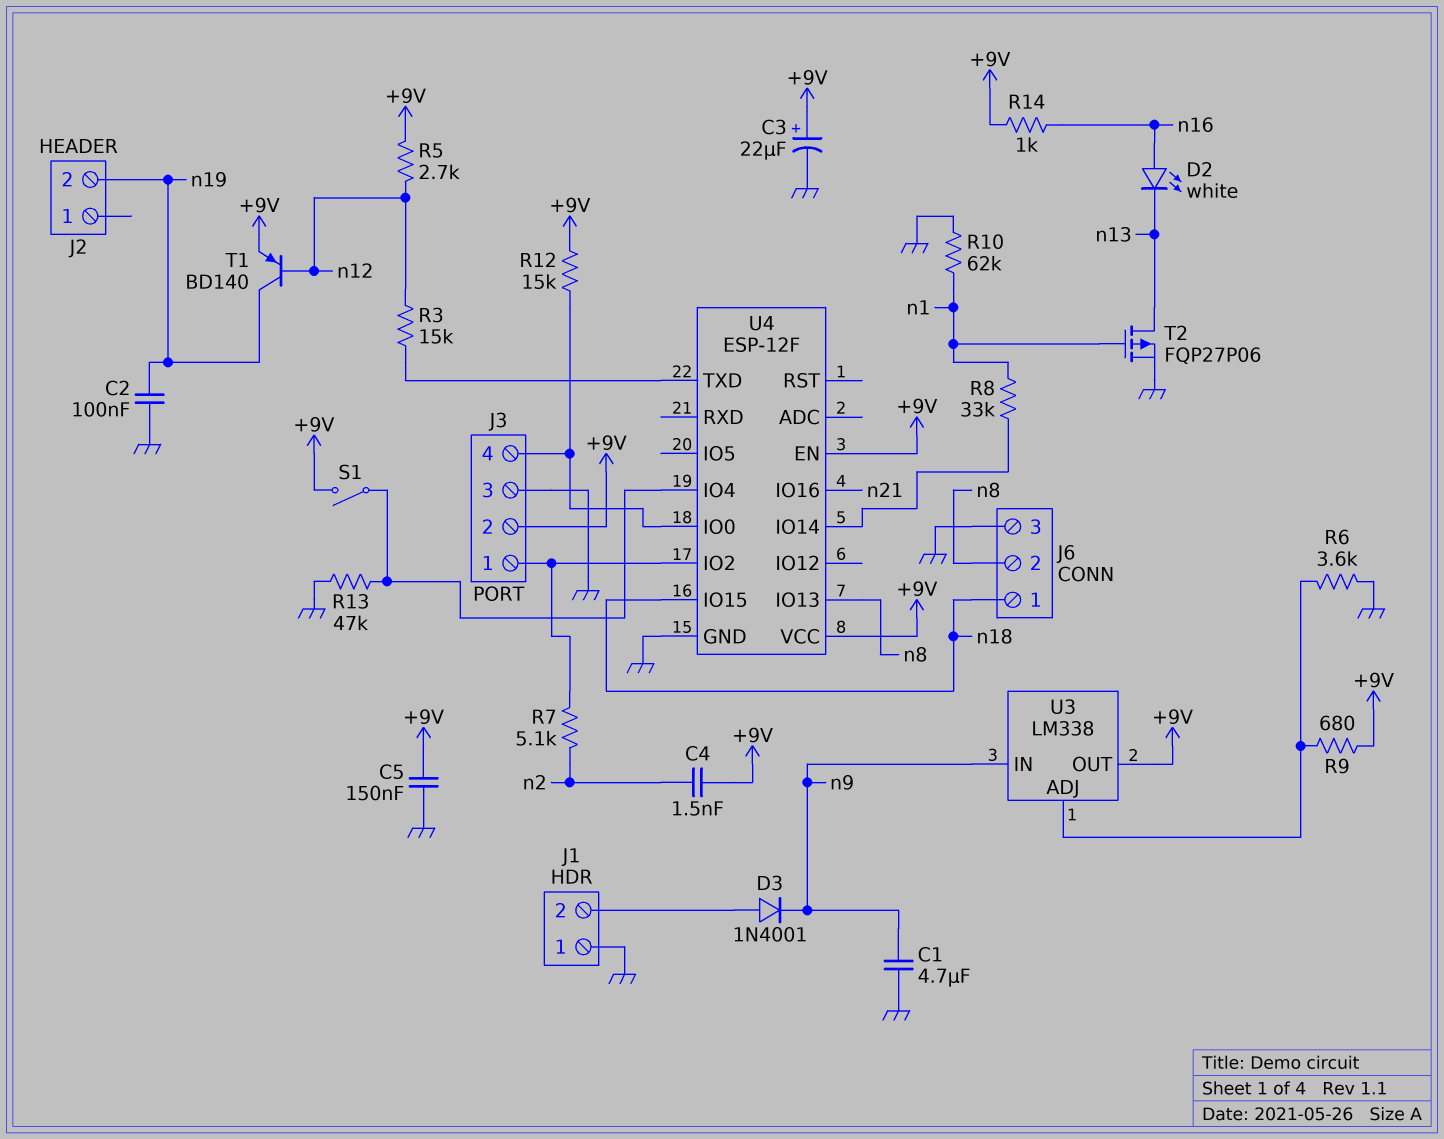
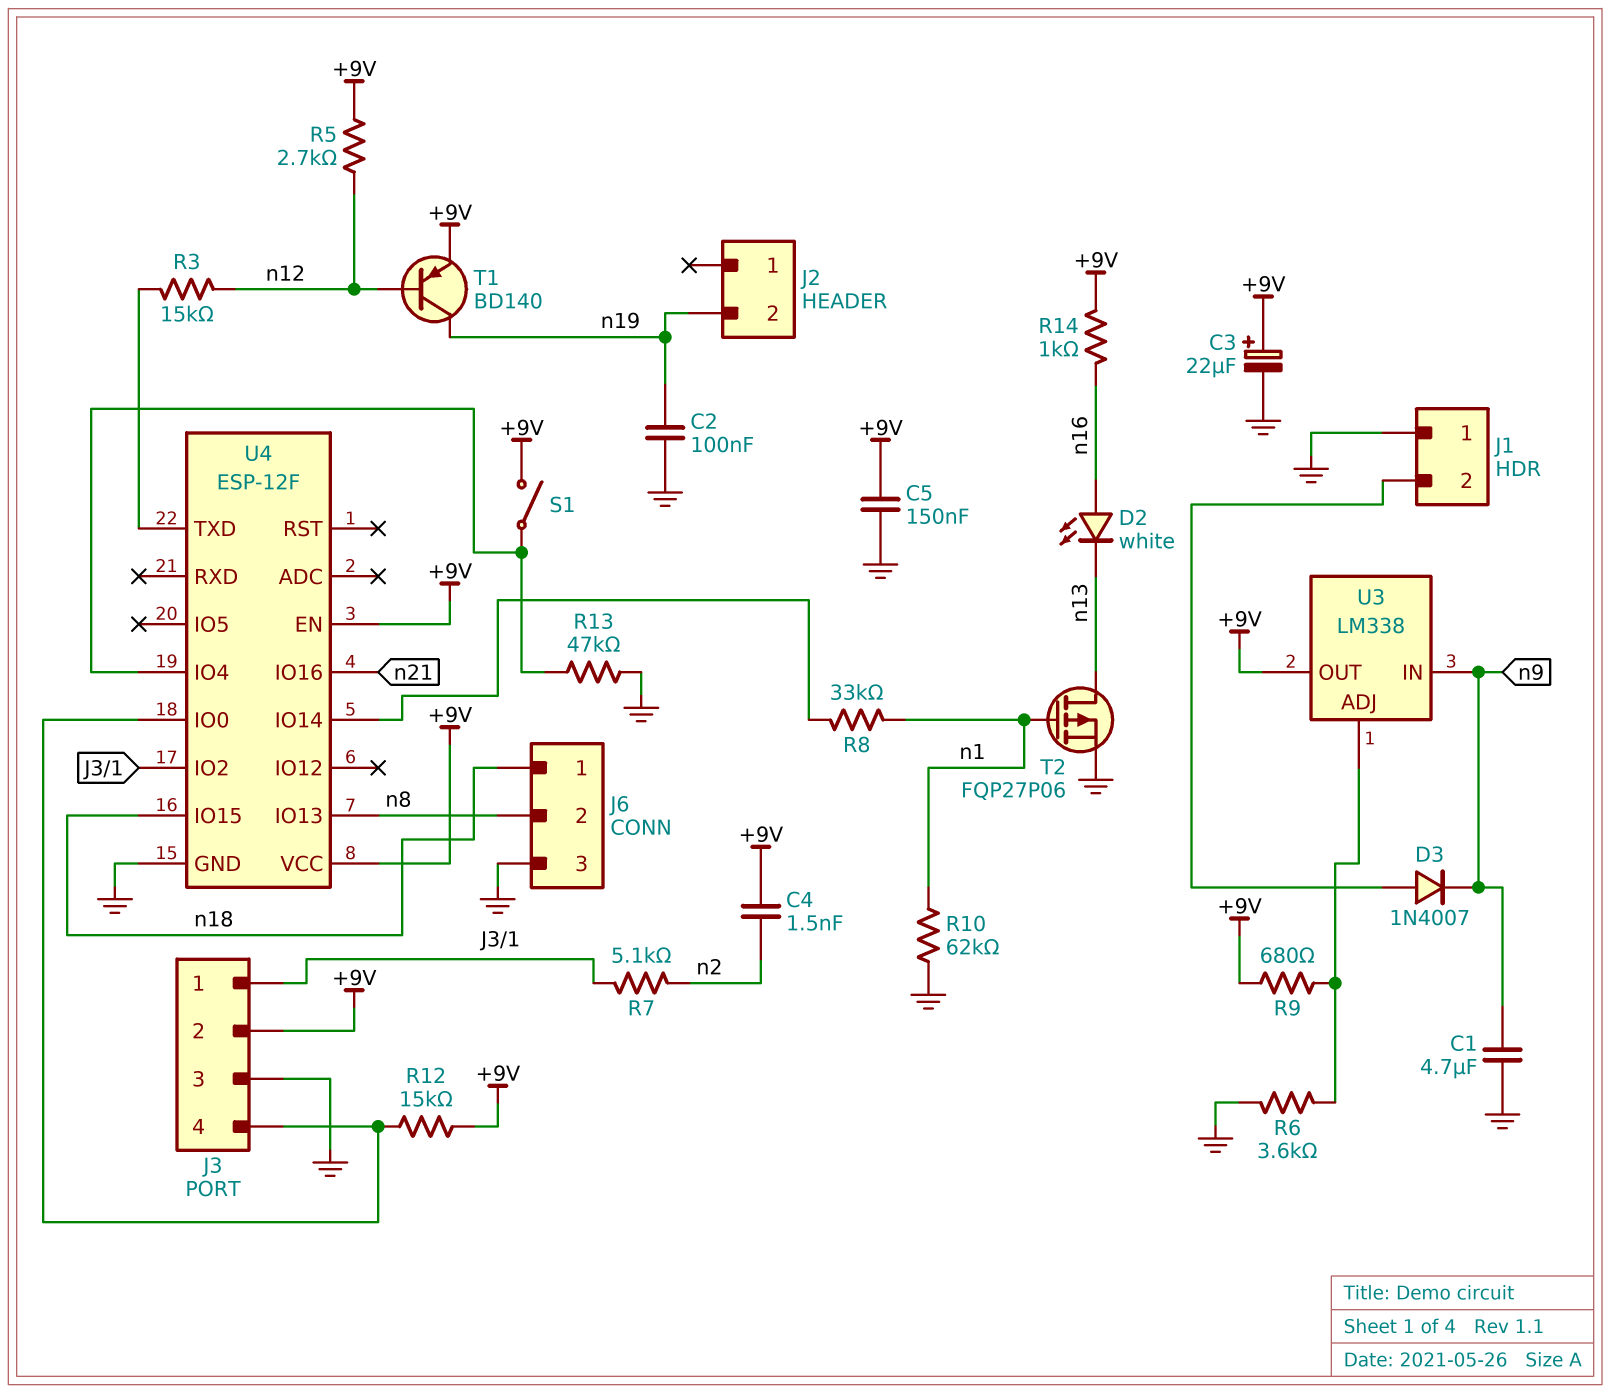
D3: diode 1N4001 (A J1/2, K n9) -> diode 1N4007 (A J1/2, K n9)

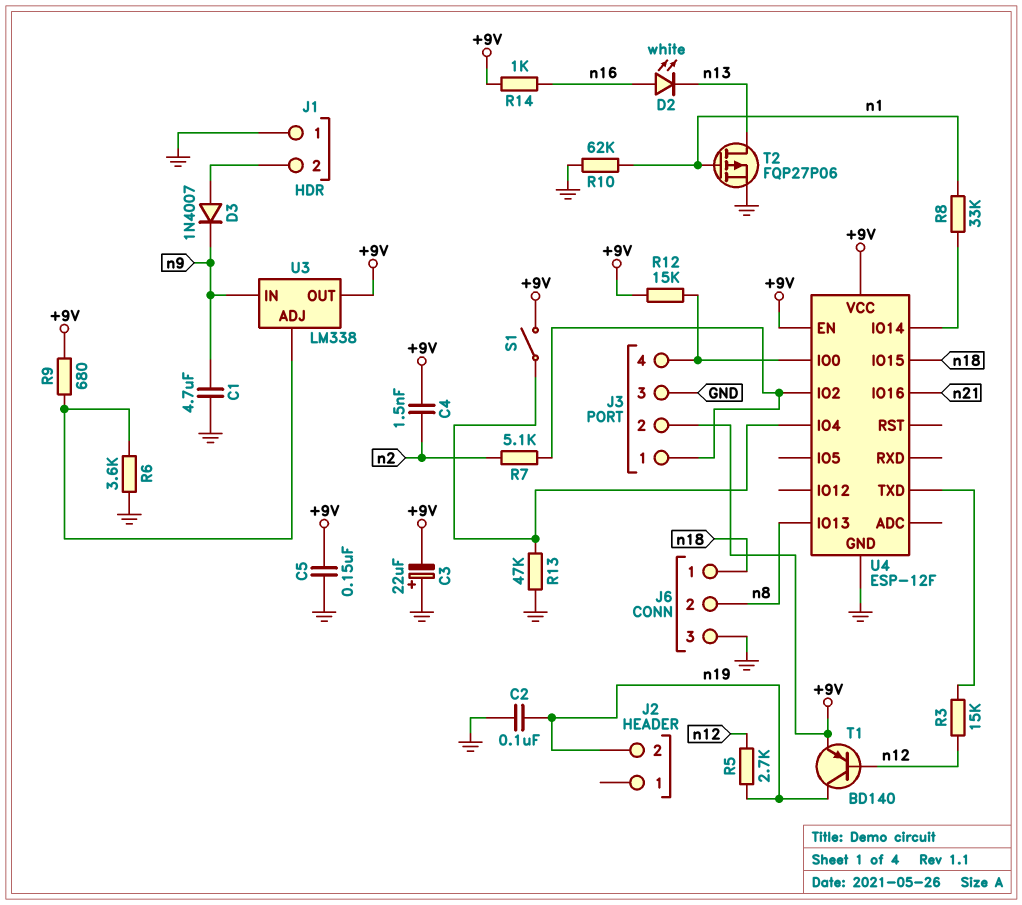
C3: 22uF (plus +9V, minus GND) -> 22uF (plus GND, minus +9V)
R5: 2.7k (+9V, n12) -> 2.7k (n12, n19)

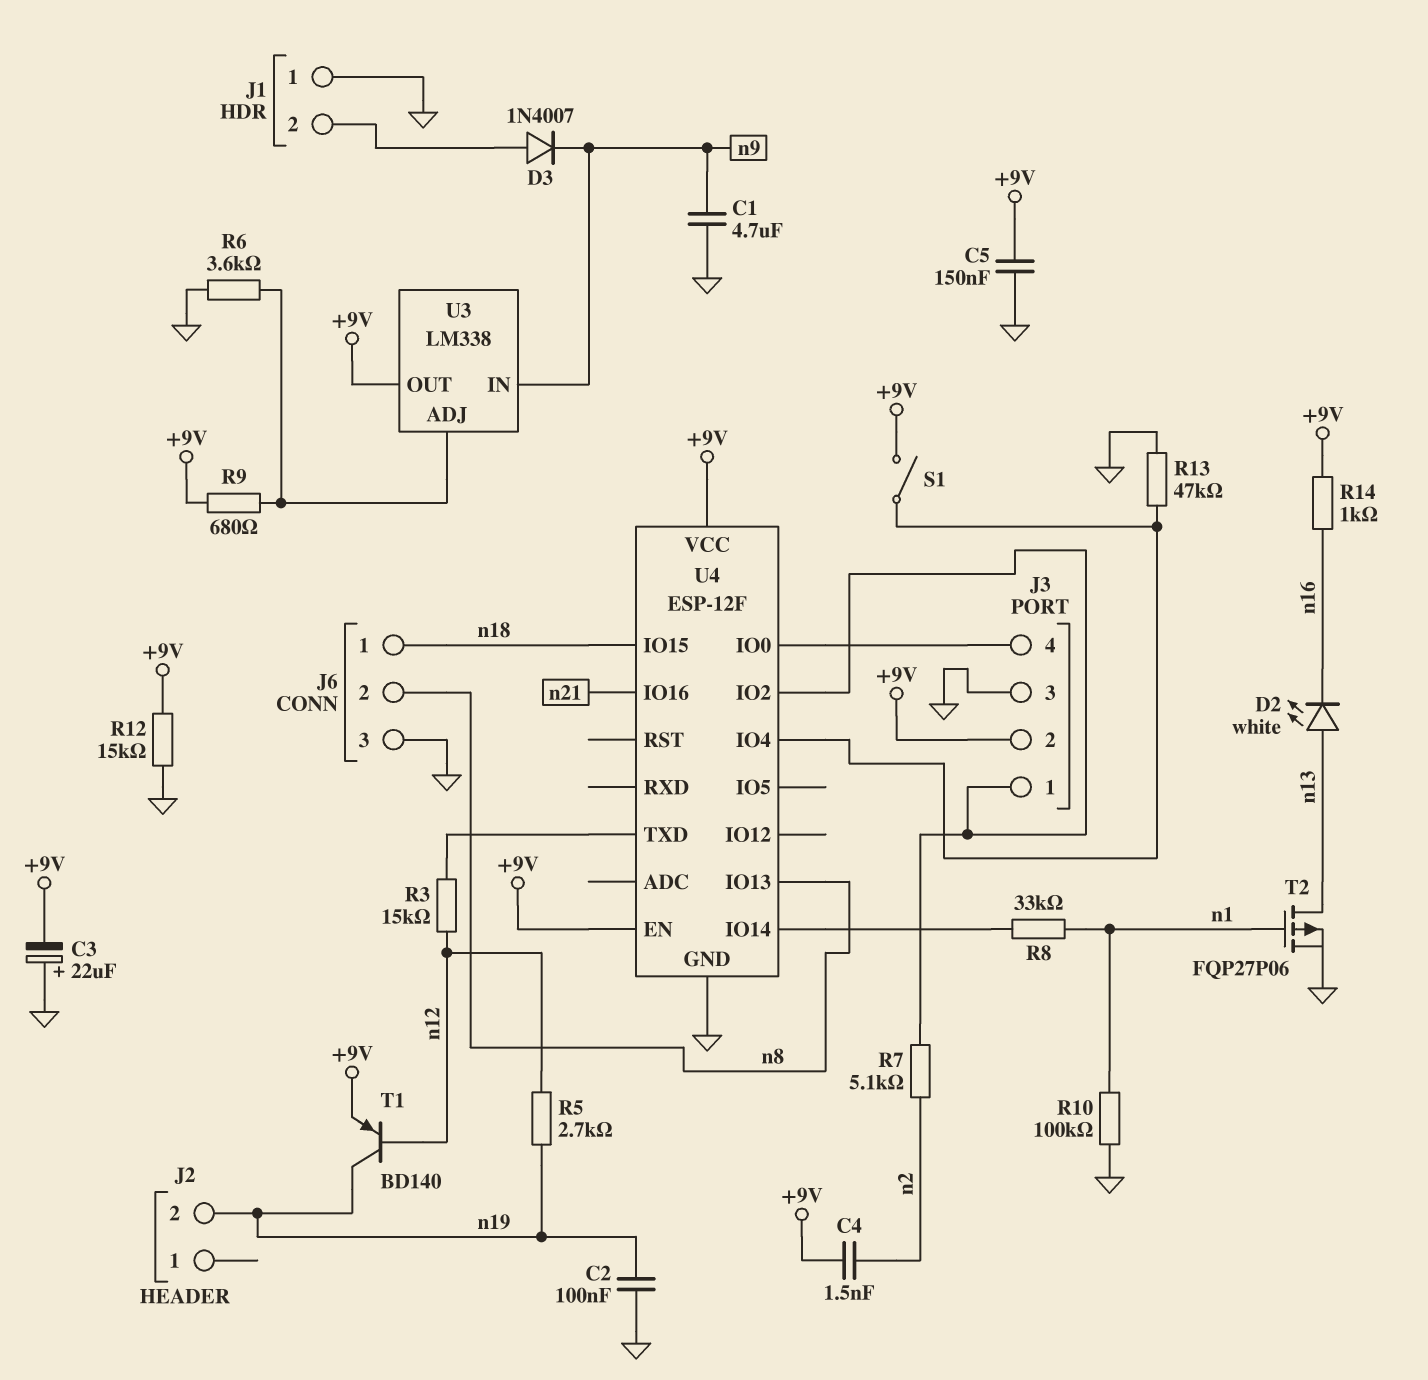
D2: LED white (A n16, K n13) -> LED white (A n13, K n16)
R10: 62k (GND, n1) -> 100k (GND, n1)
R12: 15k (+9V, J3/4) -> 15k (+9V, GND)

